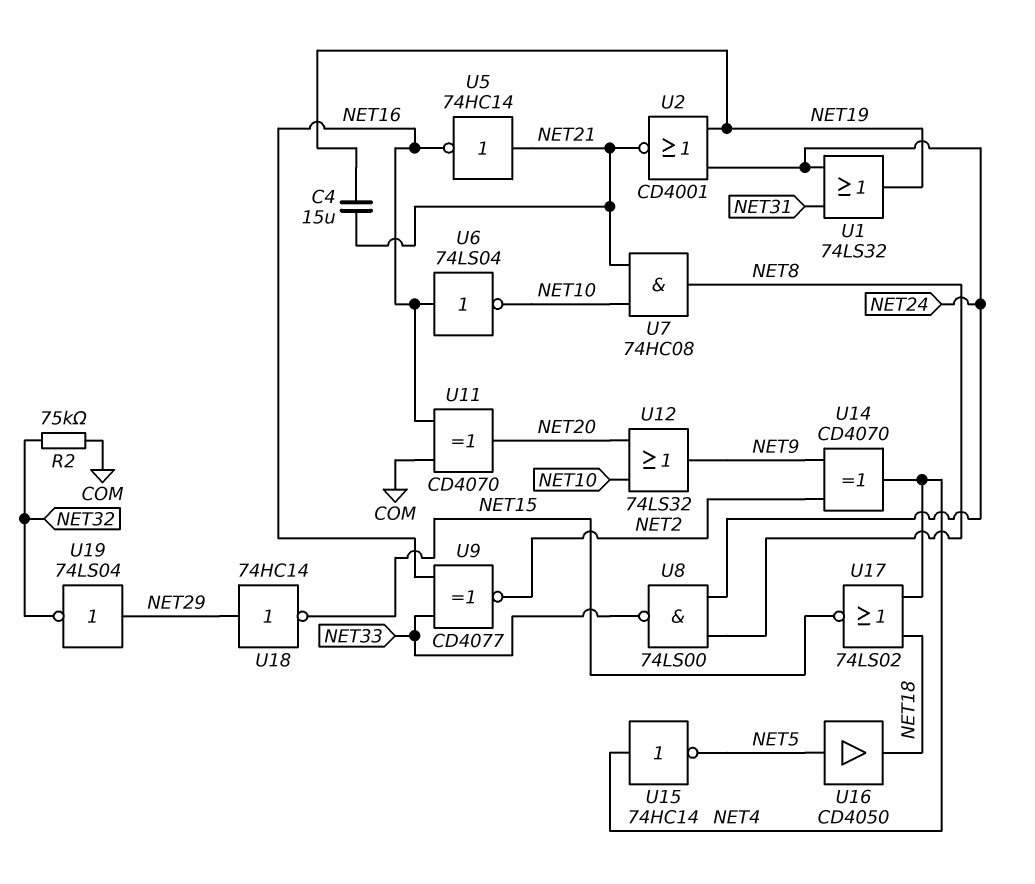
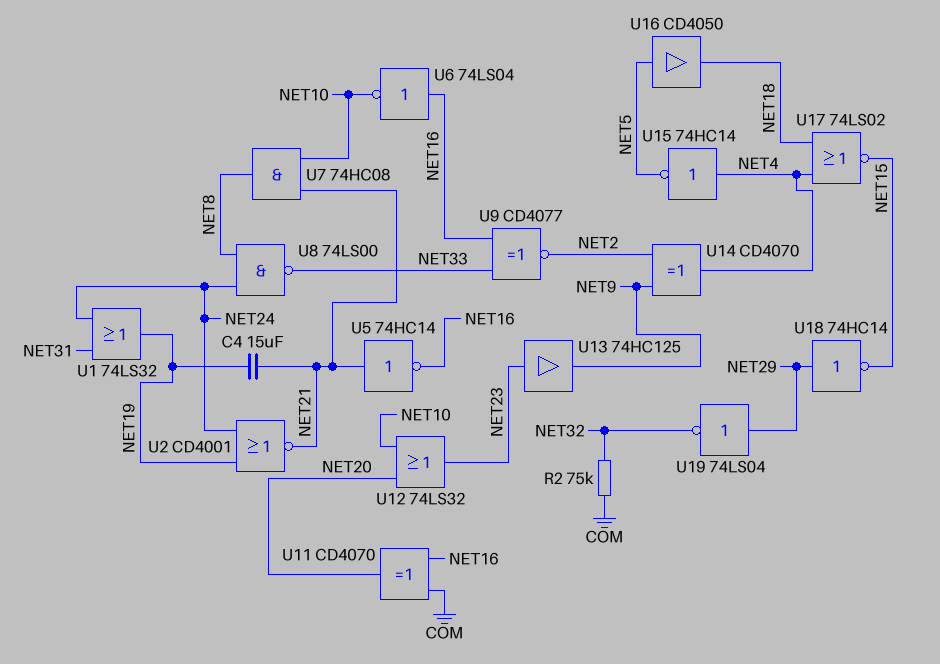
U12: OR 74LS32 (in NET10, in NET20, out NET9) -> OR 74LS32 (in NET10, in NET20, out NET23)
U13: none -> buffer 74HC125 (in NET23, out NET9)

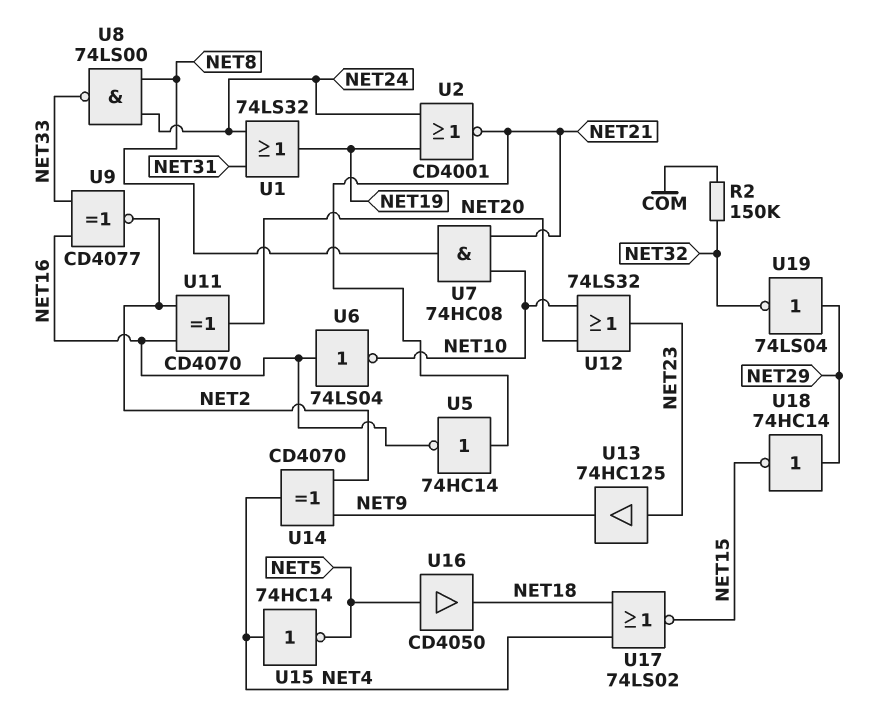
C4: 15uF (NET19, NET21) -> none
R2: 75k (COM, NET32) -> 150k (COM, NET32)
U11: XOR CD4070 (in COM, in NET16, out NET20) -> XOR CD4070 (in NET2, in NET16, out NET20)

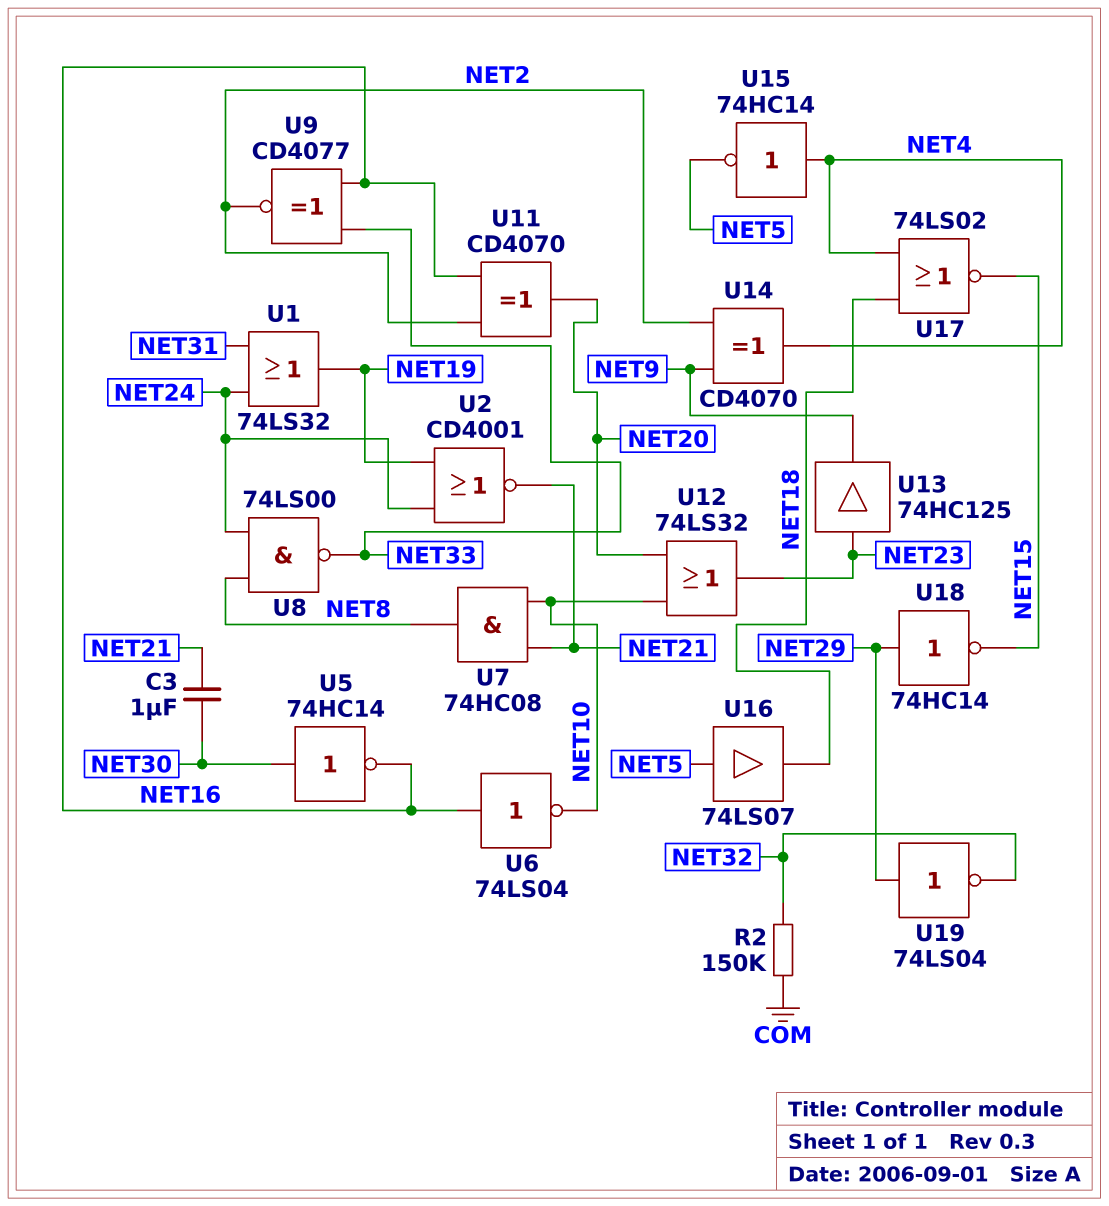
C3: none -> 1uF (NET21, NET30)
U5: NOT 74HC14 (in NET21, out NET16) -> NOT 74HC14 (in NET30, out NET16)
U16: buffer CD4050 (in NET5, out NET18) -> buffer 74LS07 (in NET5, out NET18)

